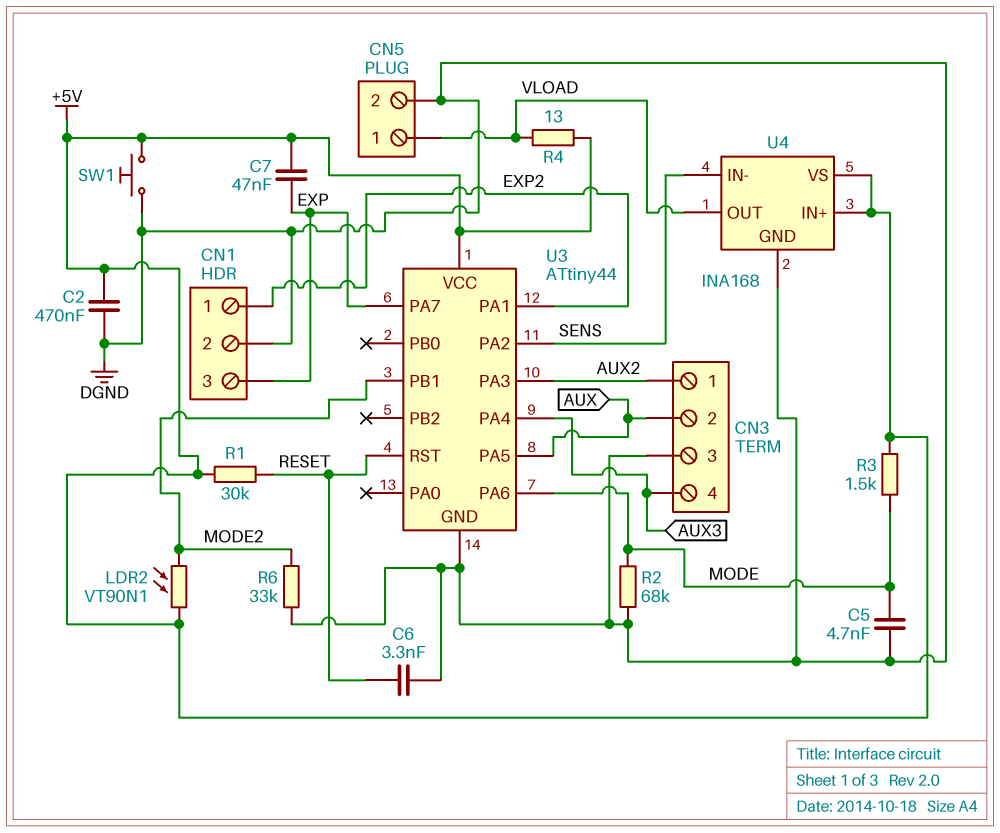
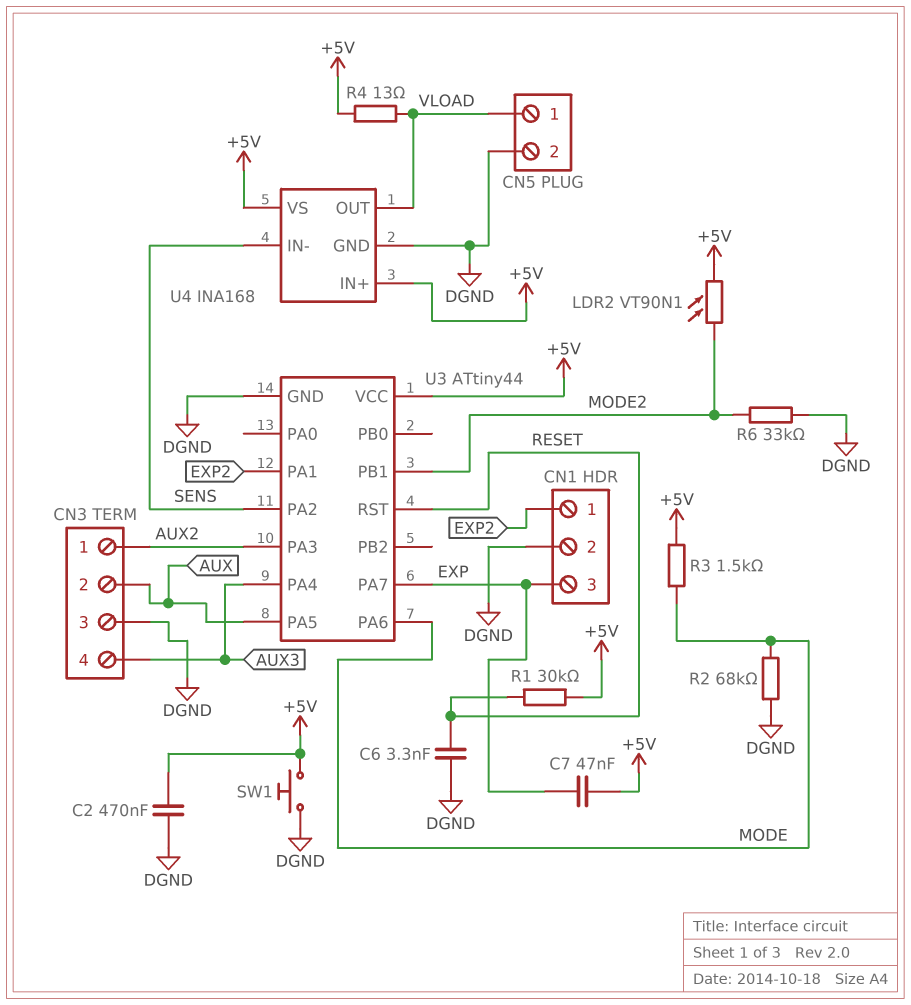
C5: 4.7nF (DGND, MODE) -> none

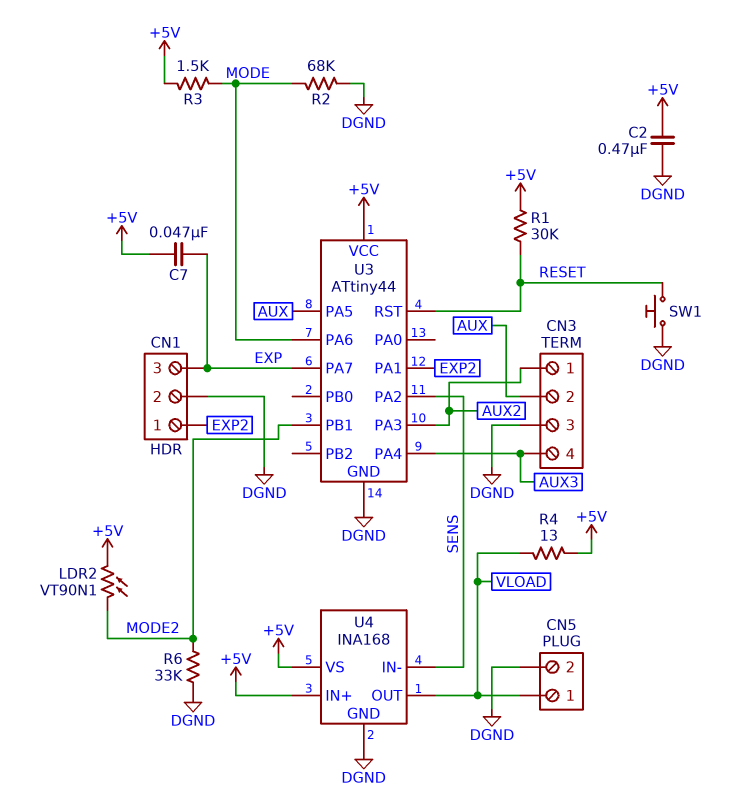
C6: 3.3nF (DGND, RESET) -> none
SW1: button (+5V, DGND) -> button (DGND, RESET)

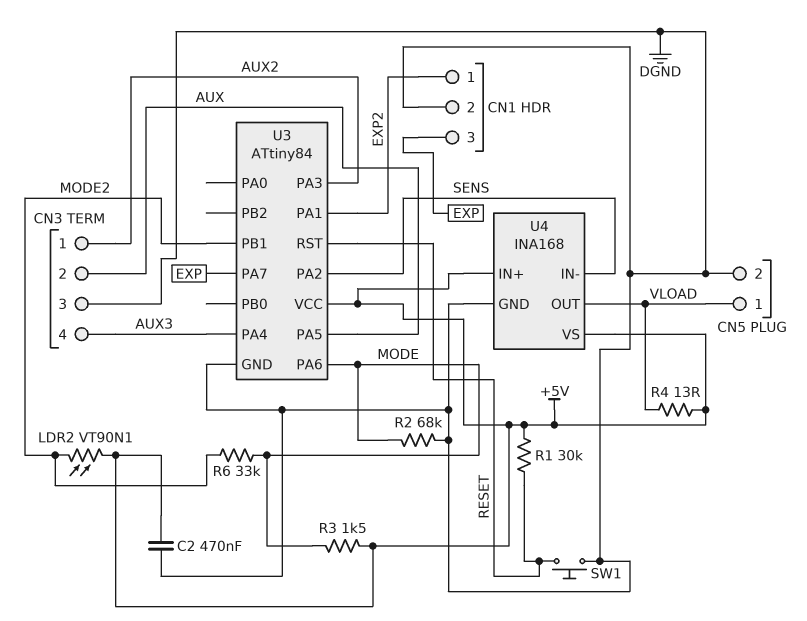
C7: 47nF (+5V, EXP) -> none
R6: 33k (DGND, MODE2) -> 33k (MODE, MODE2)
U3: ATtiny44 -> ATtiny84

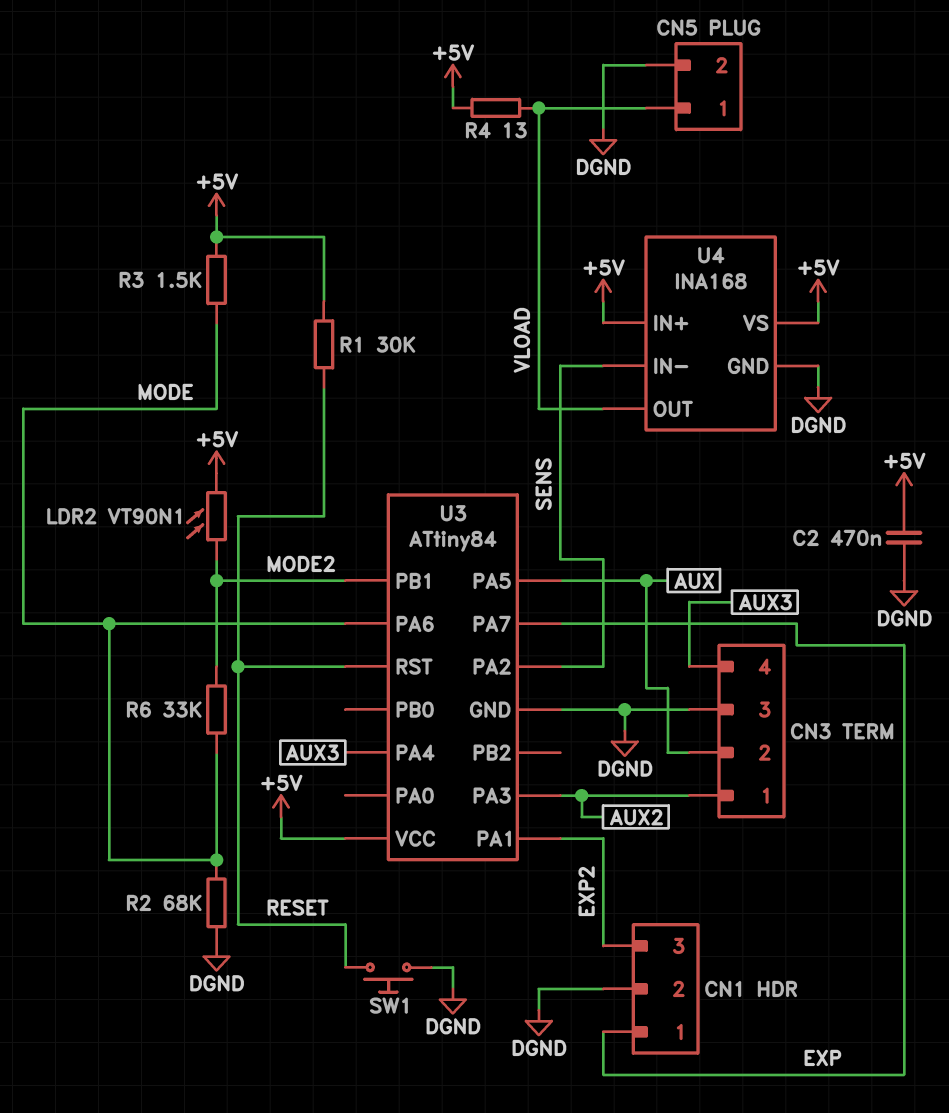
CN1 pin 1: EXP2 -> EXP
CN1 pin 3: EXP -> EXP2

